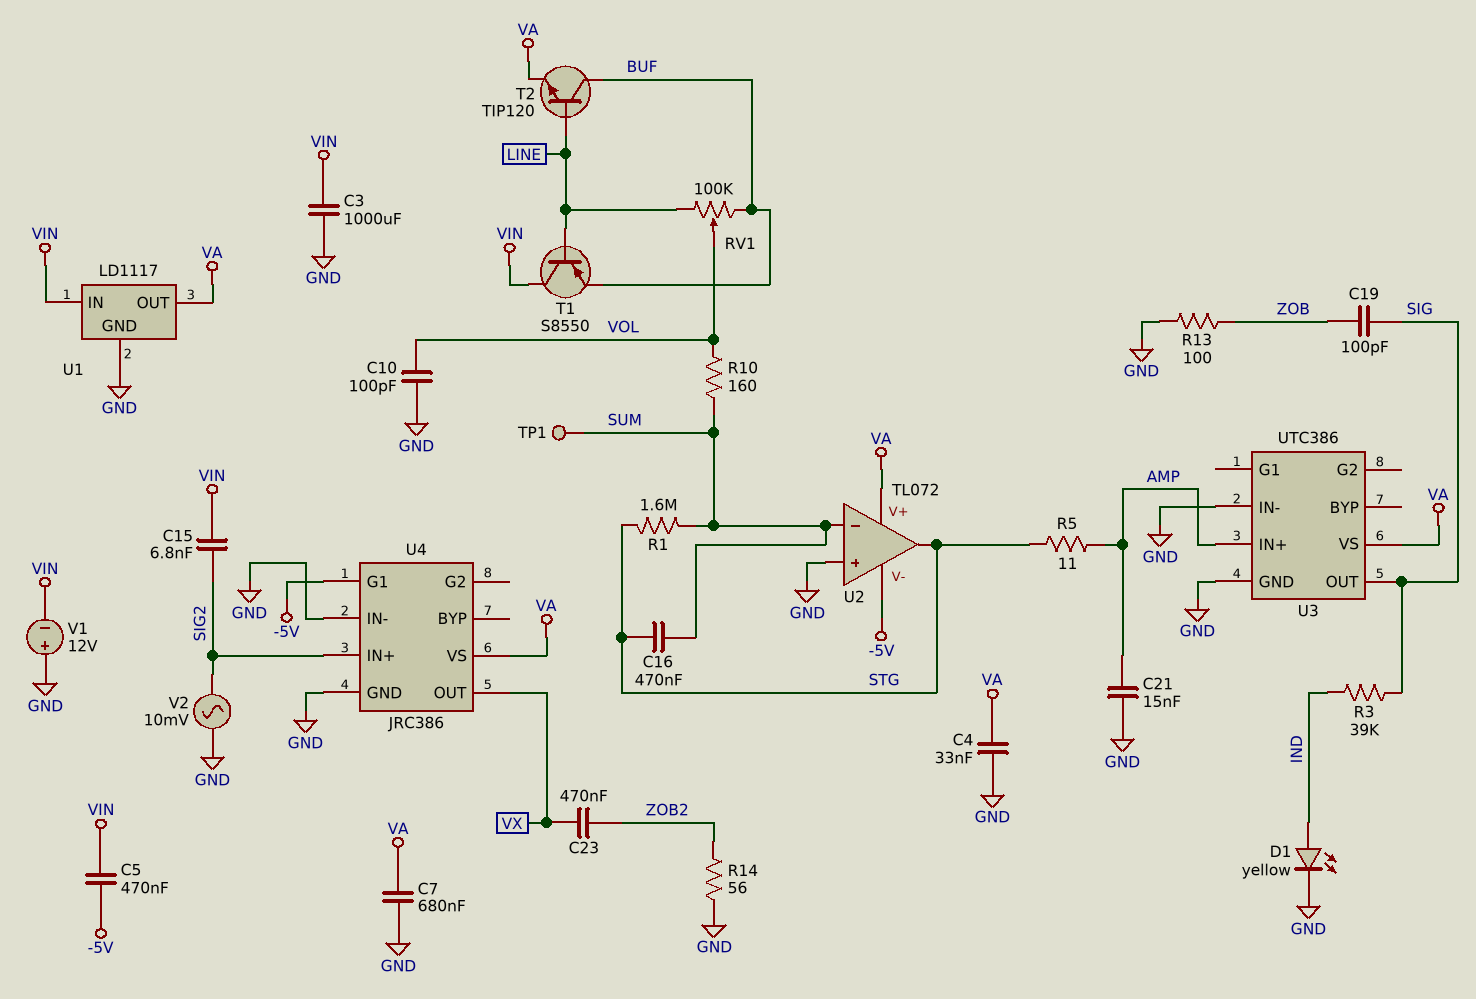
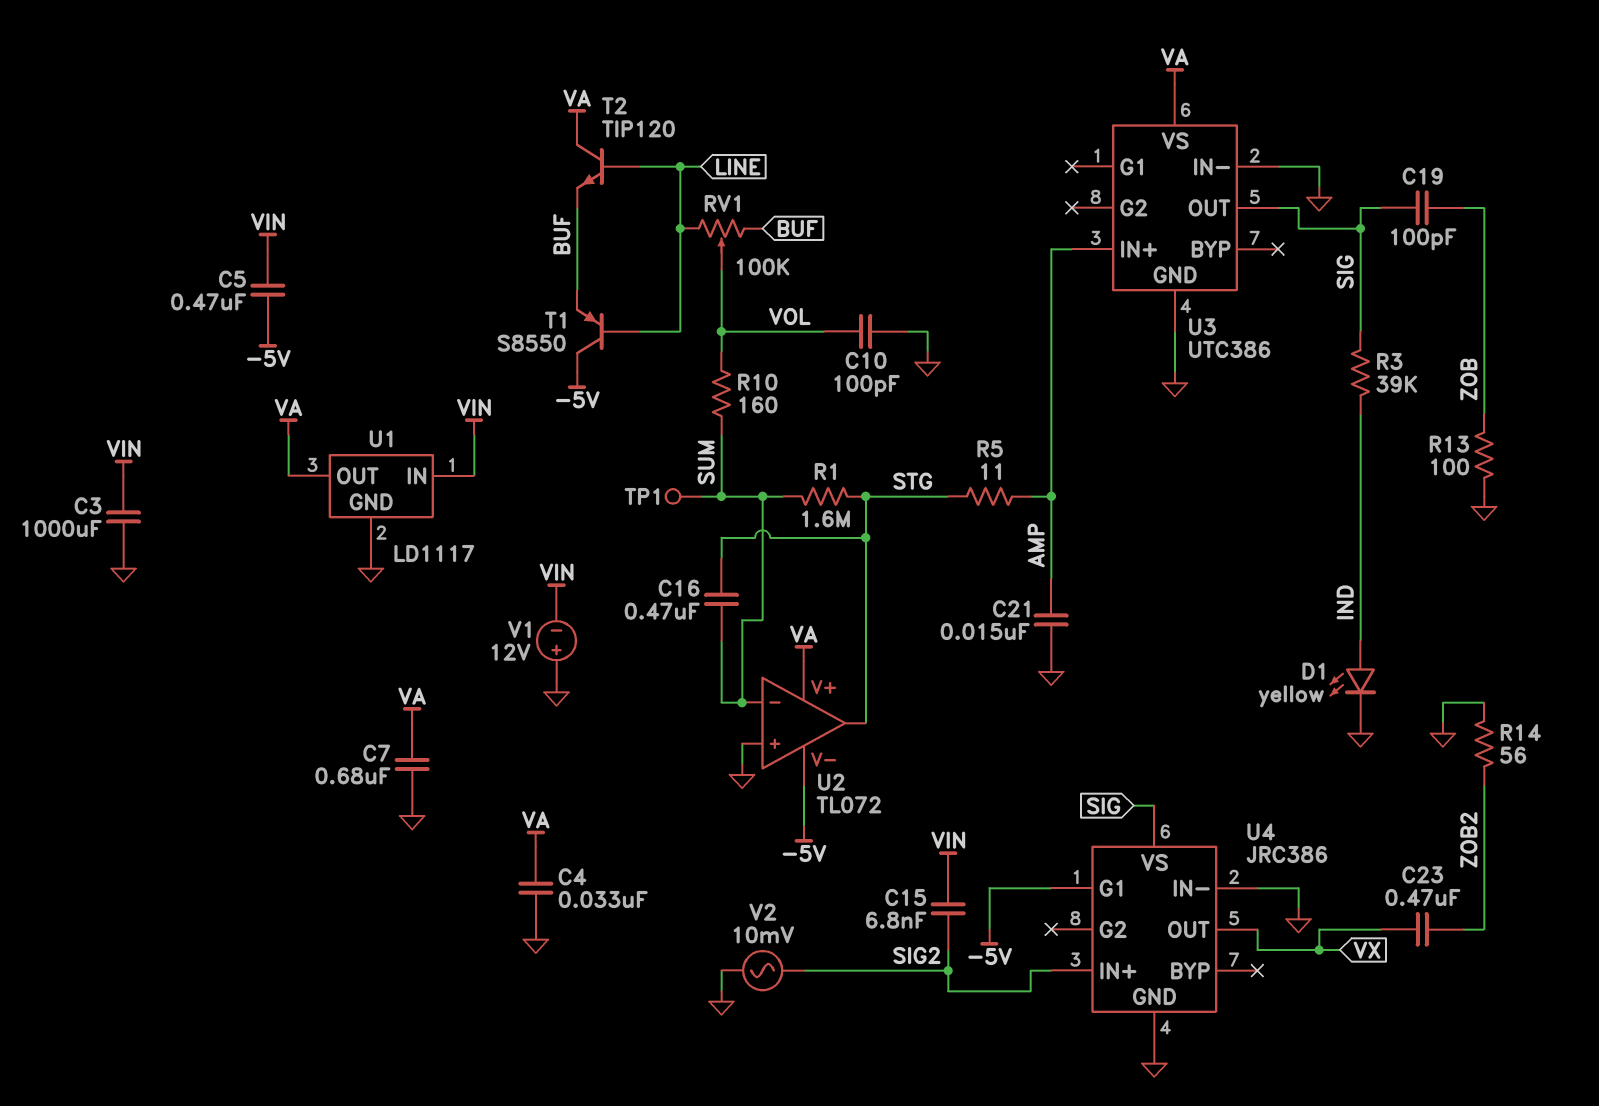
T1: PNP S8550 (B LINE, C VIN, E BUF) -> PNP S8550 (B LINE, C -5V, E BUF)
T2: NPN TIP120 (B LINE, C BUF, E VA) -> NPN TIP120 (B LINE, C VA, E BUF)
U4 pin VS: VA -> SIG

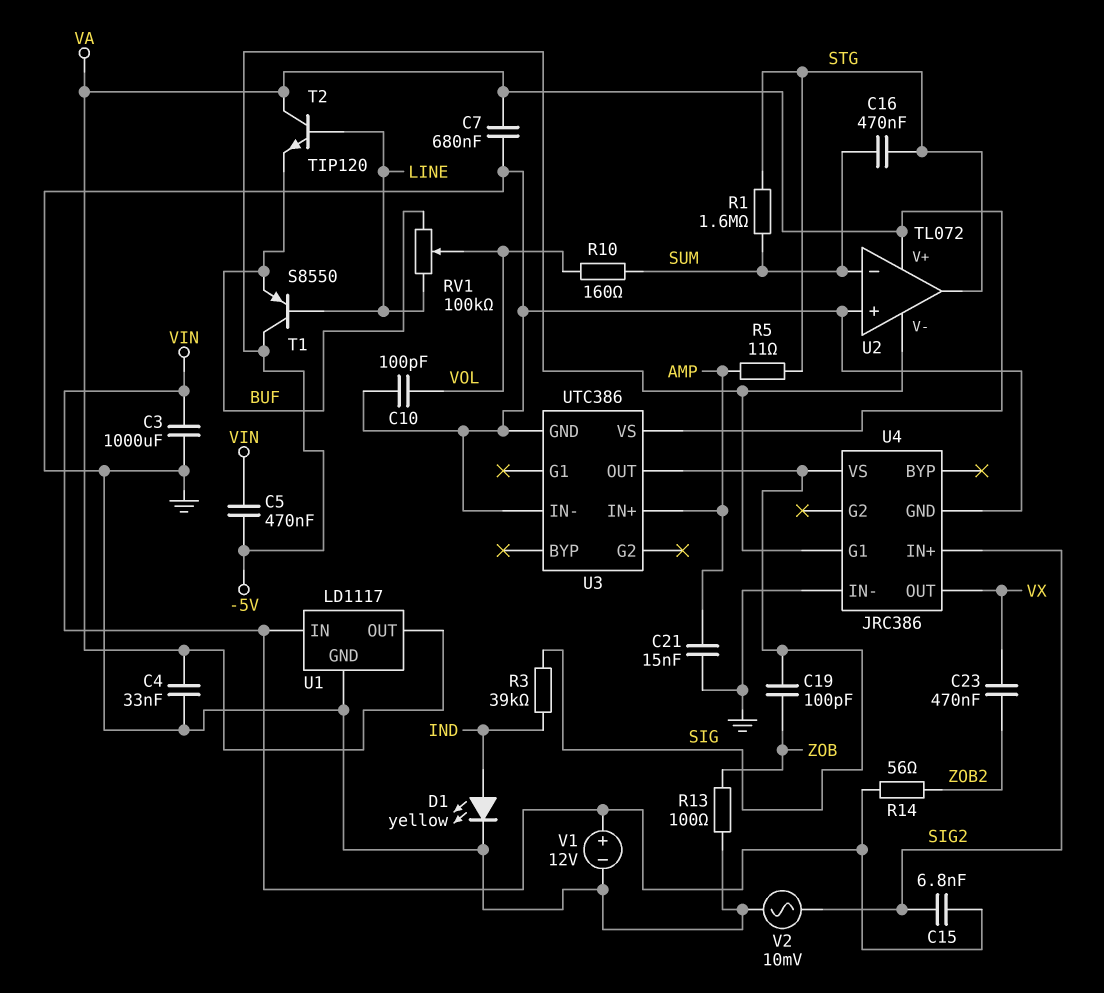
R14: 56 (GND, ZOB2) -> 56 (VIN, ZOB2)
TP1: test point (SUM) -> none
V1: 12V (plus GND, minus VIN) -> 12V (plus VIN, minus GND)

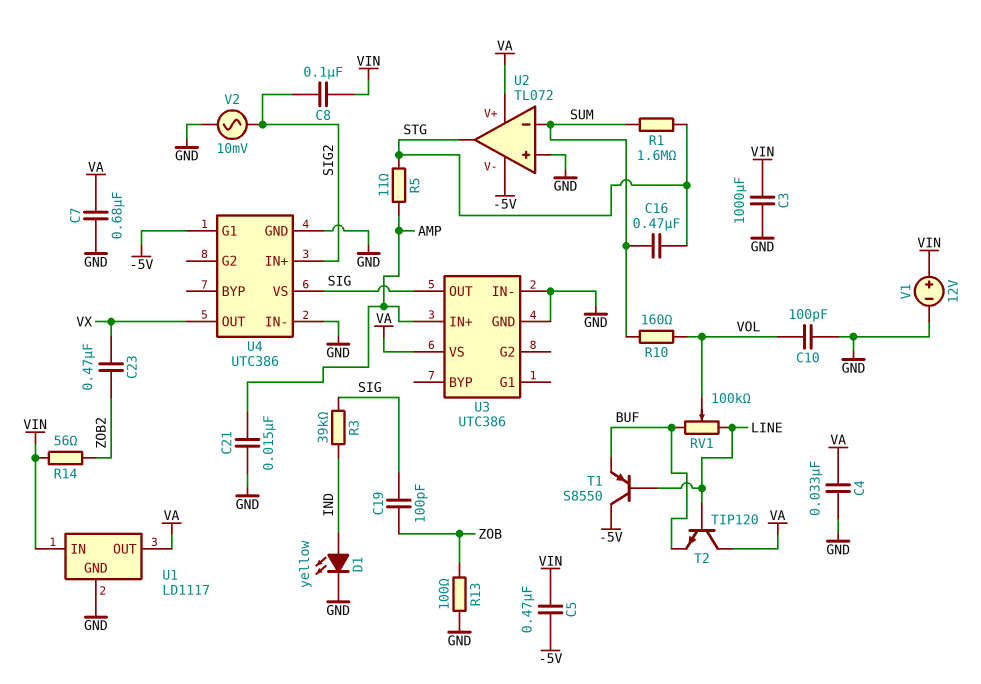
C8: none -> 100nF (SIG2, VIN)
C15: 6.8nF (SIG2, VIN) -> none
U4: JRC386 -> UTC386

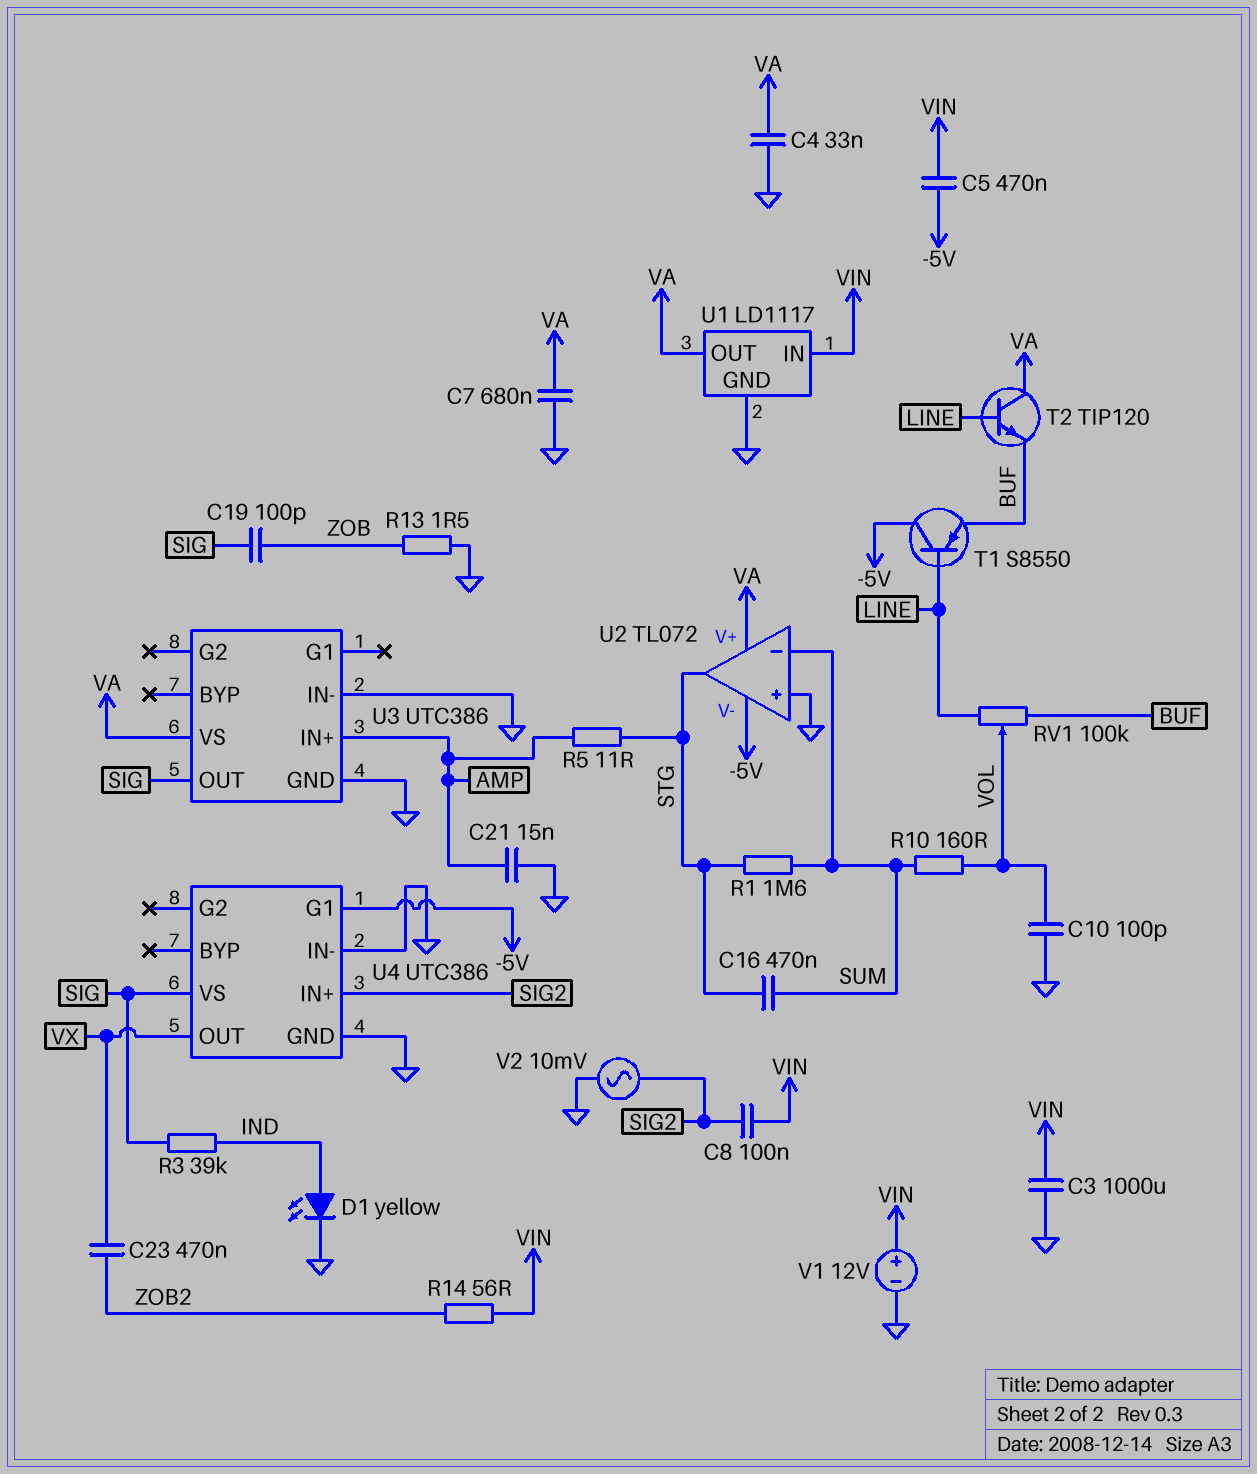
R13: 100 (GND, ZOB) -> 1.5 (GND, ZOB)

